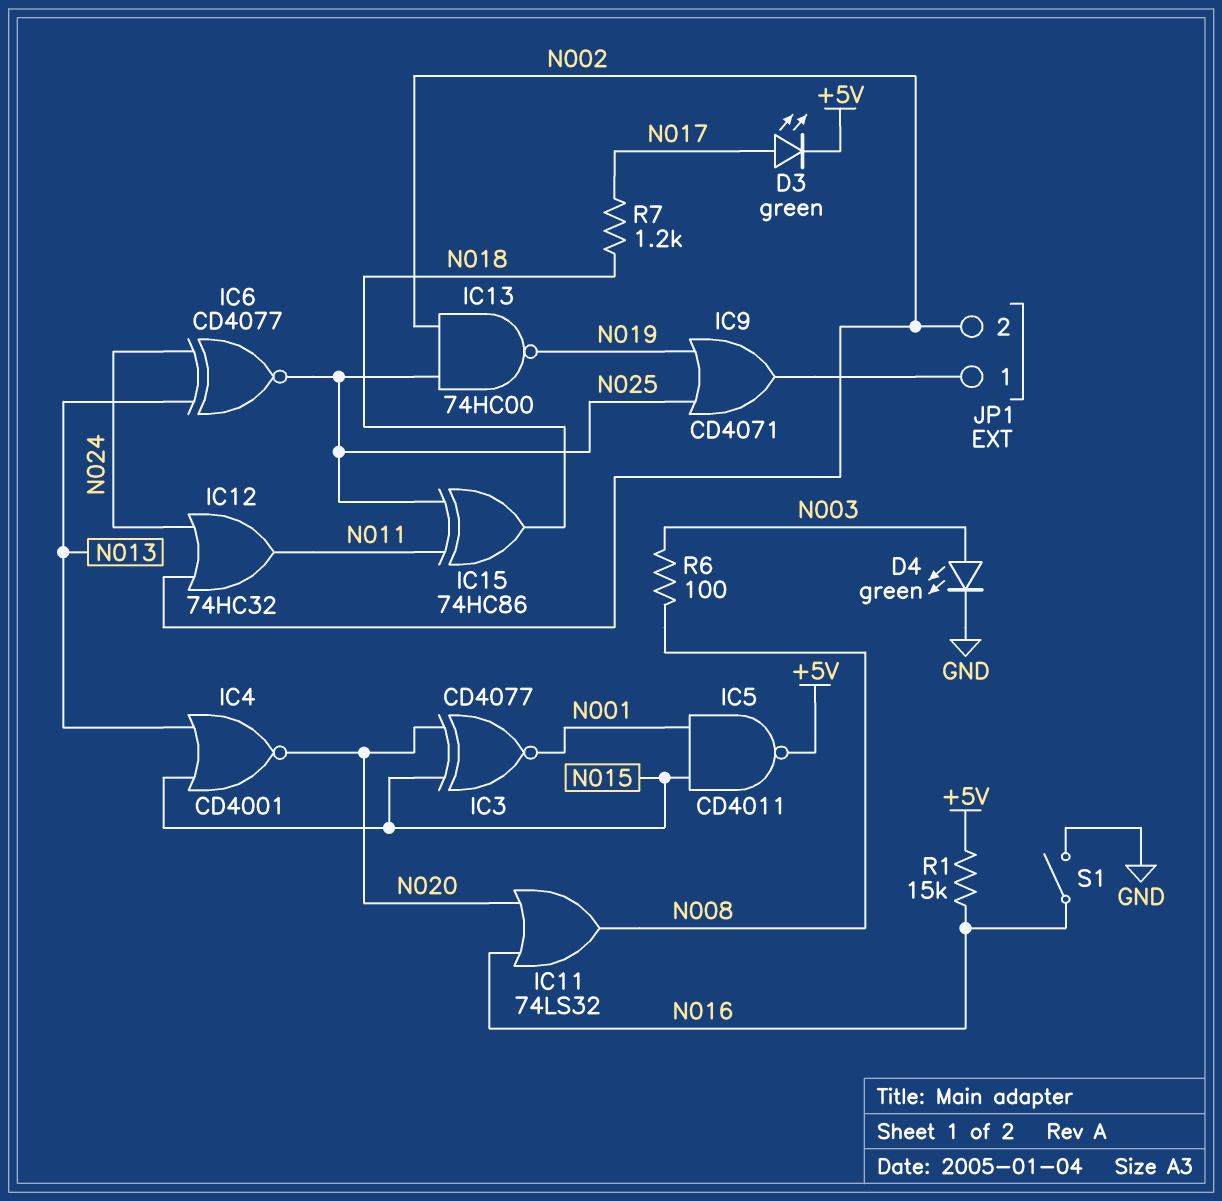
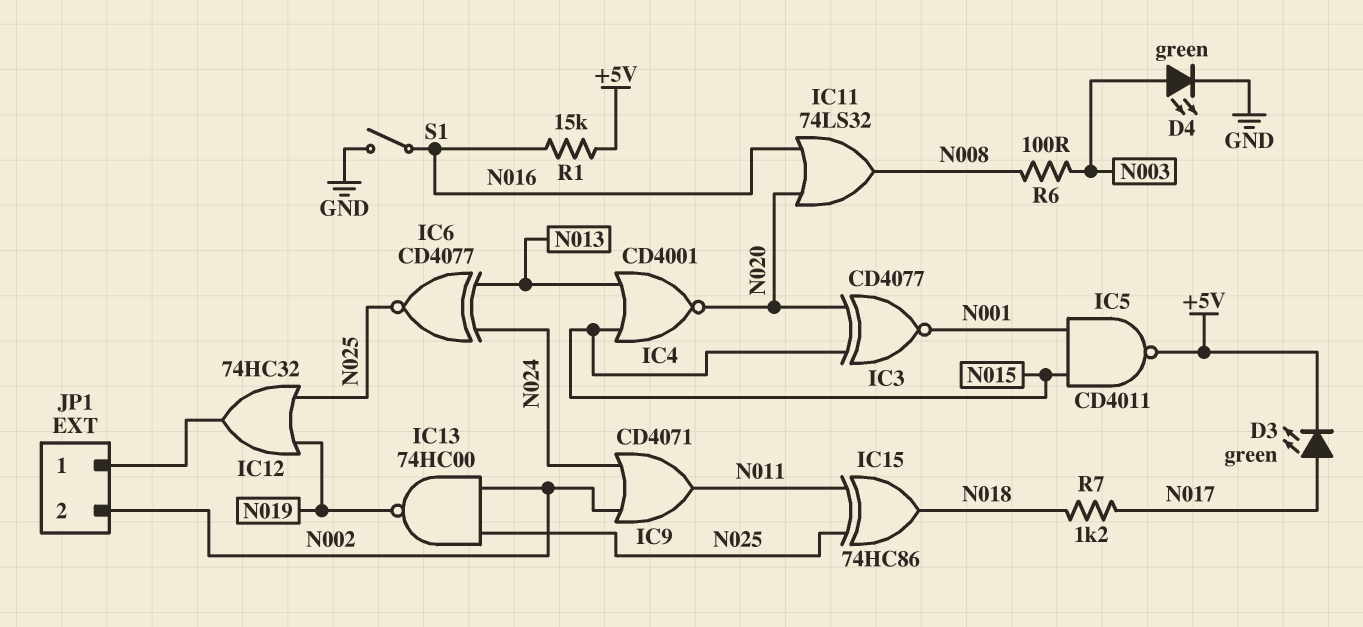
IC9: OR CD4071 (in N019, in N025, out JP1/1) -> OR CD4071 (in N002, in N024, out N011)
IC12: OR 74HC32 (in N002, in N024, out N011) -> OR 74HC32 (in N019, in N025, out JP1/1)

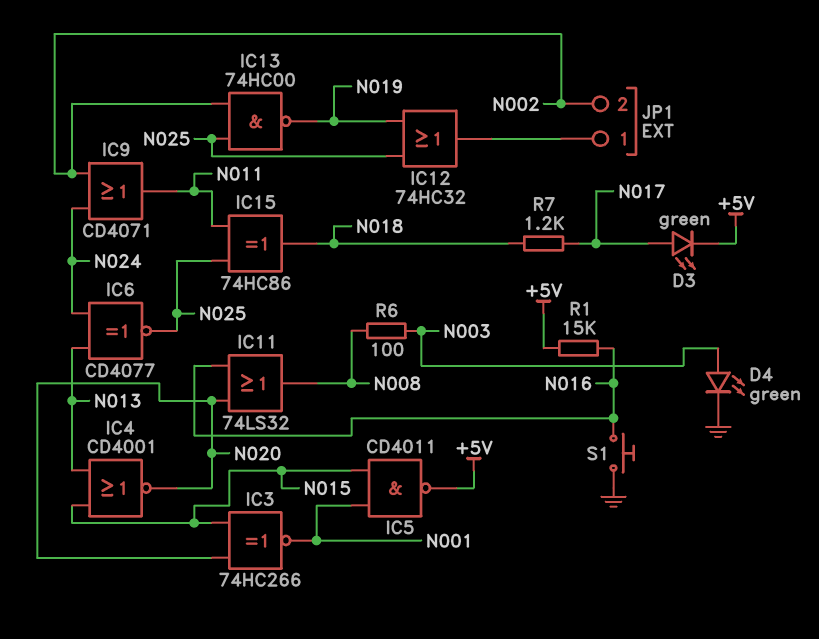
IC3: XNOR CD4077 (in N015, in N020, out N001) -> XNOR 74HC266 (in N015, in N020, out N001)
S1: switch (GND, N016) -> button (GND, N016)

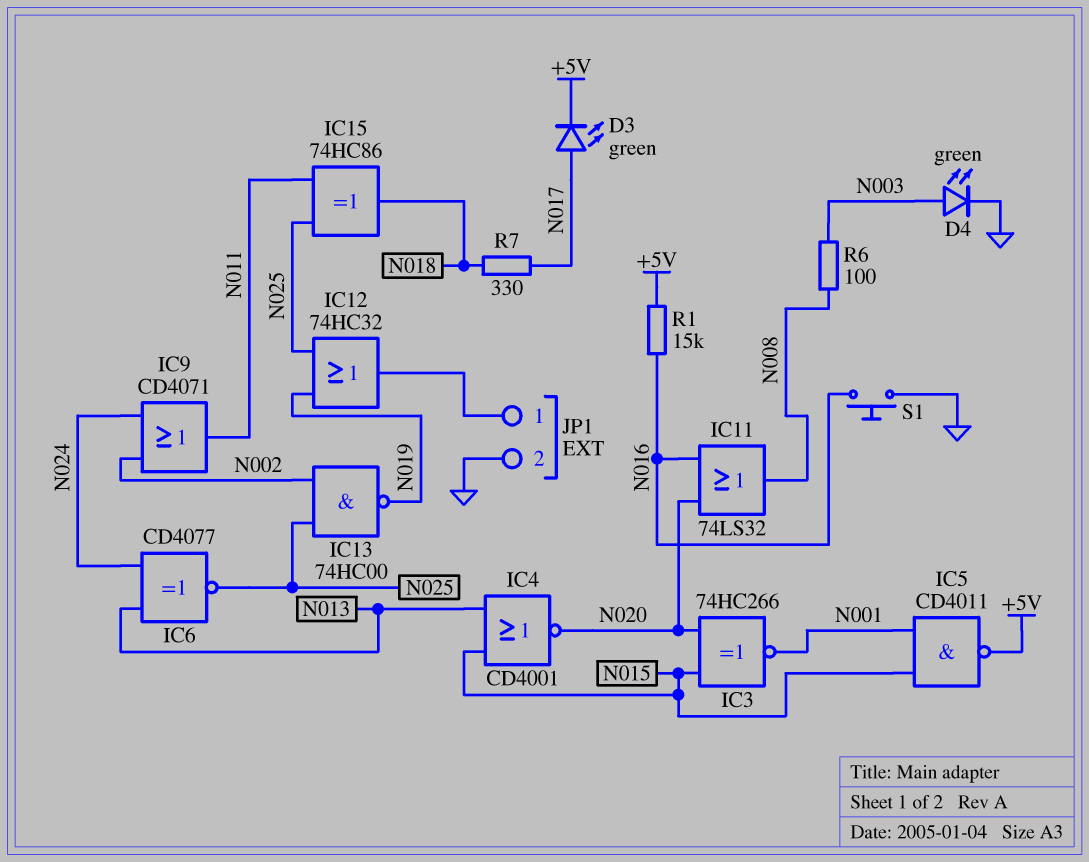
JP1 pin 2: N002 -> GND
R7: 1.2k (N017, N018) -> 330 (N017, N018)

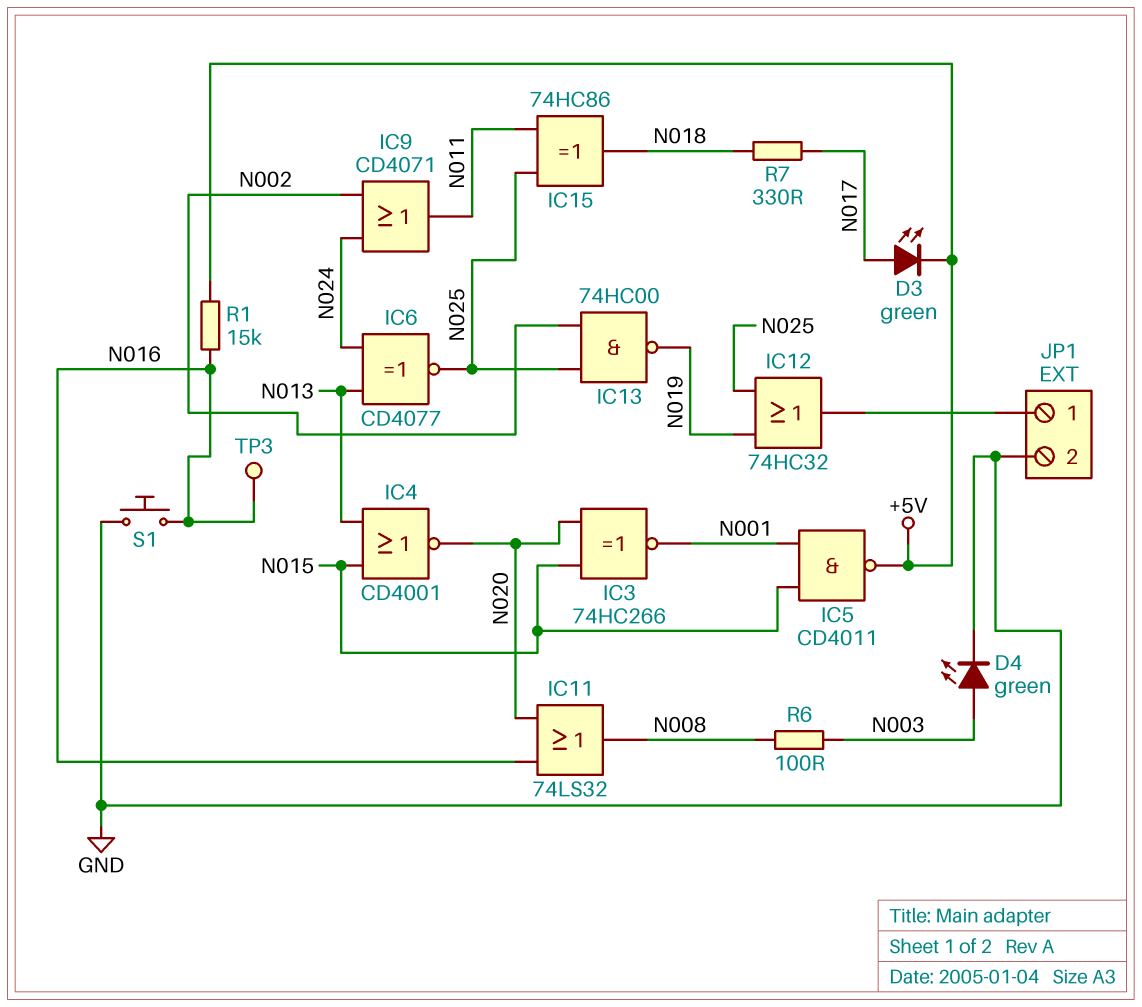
TP3: none -> test point (N016)

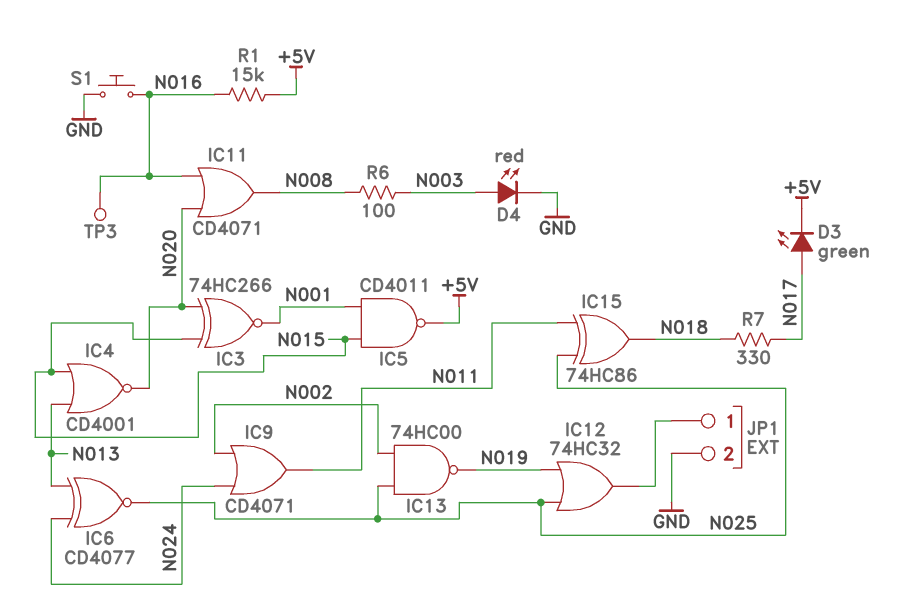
D4: LED green (A N003, K GND) -> LED red (A N003, K GND)
IC11: OR 74LS32 (in N016, in N020, out N008) -> OR CD4071 (in N016, in N020, out N008)

